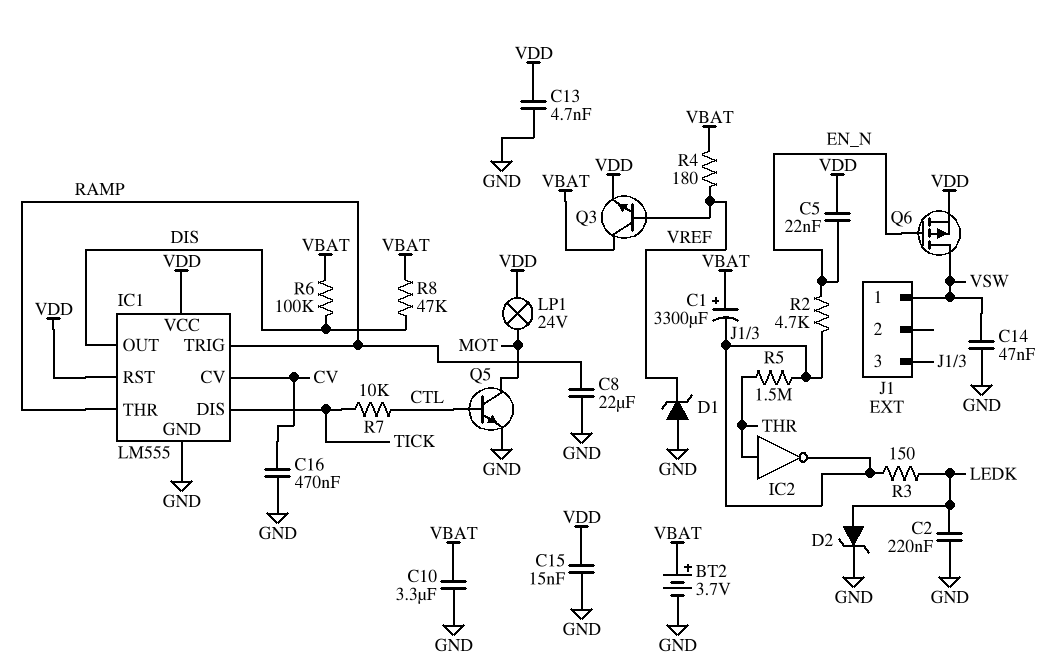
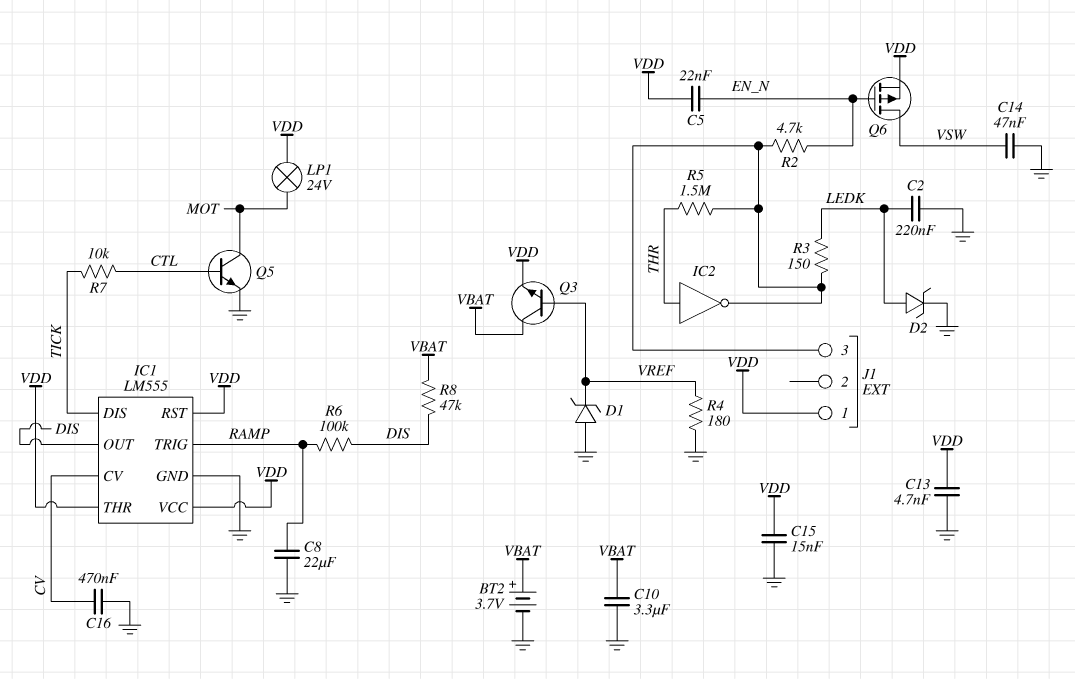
C1: 3300uF (plus VBAT, minus J1/3) -> none
IC1 pin THR: RAMP -> VDD
J1 pin 1: VSW -> VDD
R4: 180 (VBAT, VREF) -> 180 (GND, VREF)
R6: 100k (DIS, VBAT) -> 100k (DIS, RAMP)

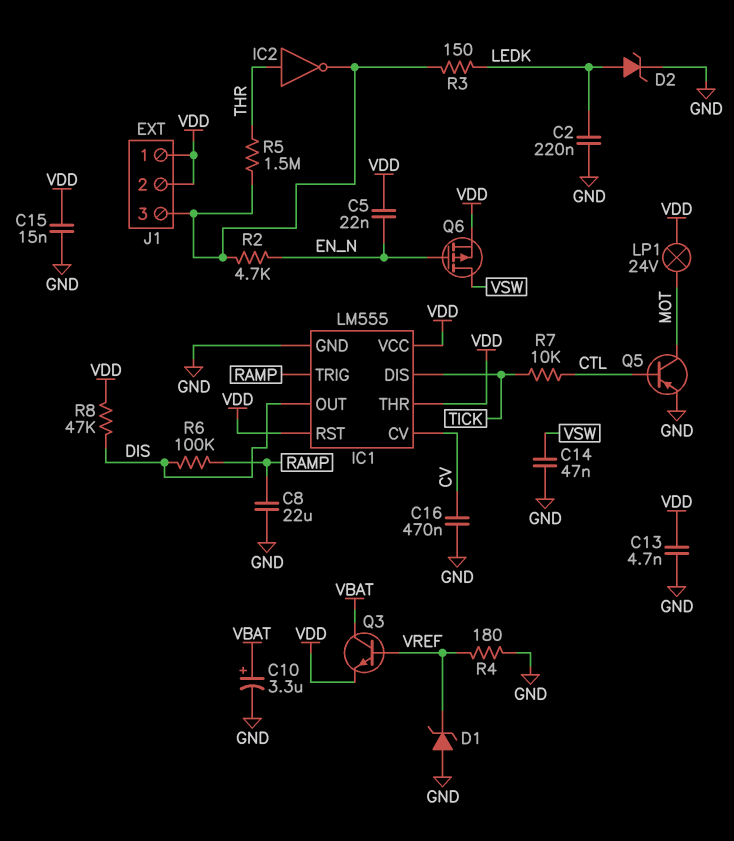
BT2: 3.7V (plus VBAT, minus GND) -> none
C10: 3.3uF (GND, VBAT) -> 3.3uF (plus VBAT, minus GND)
J1 pin 2: none -> VDD
Q5: NPN (B CTL, C MOT, E GND) -> PNP (B CTL, C MOT, E GND)
R8: 47k (DIS, VBAT) -> 47k (DIS, VDD)

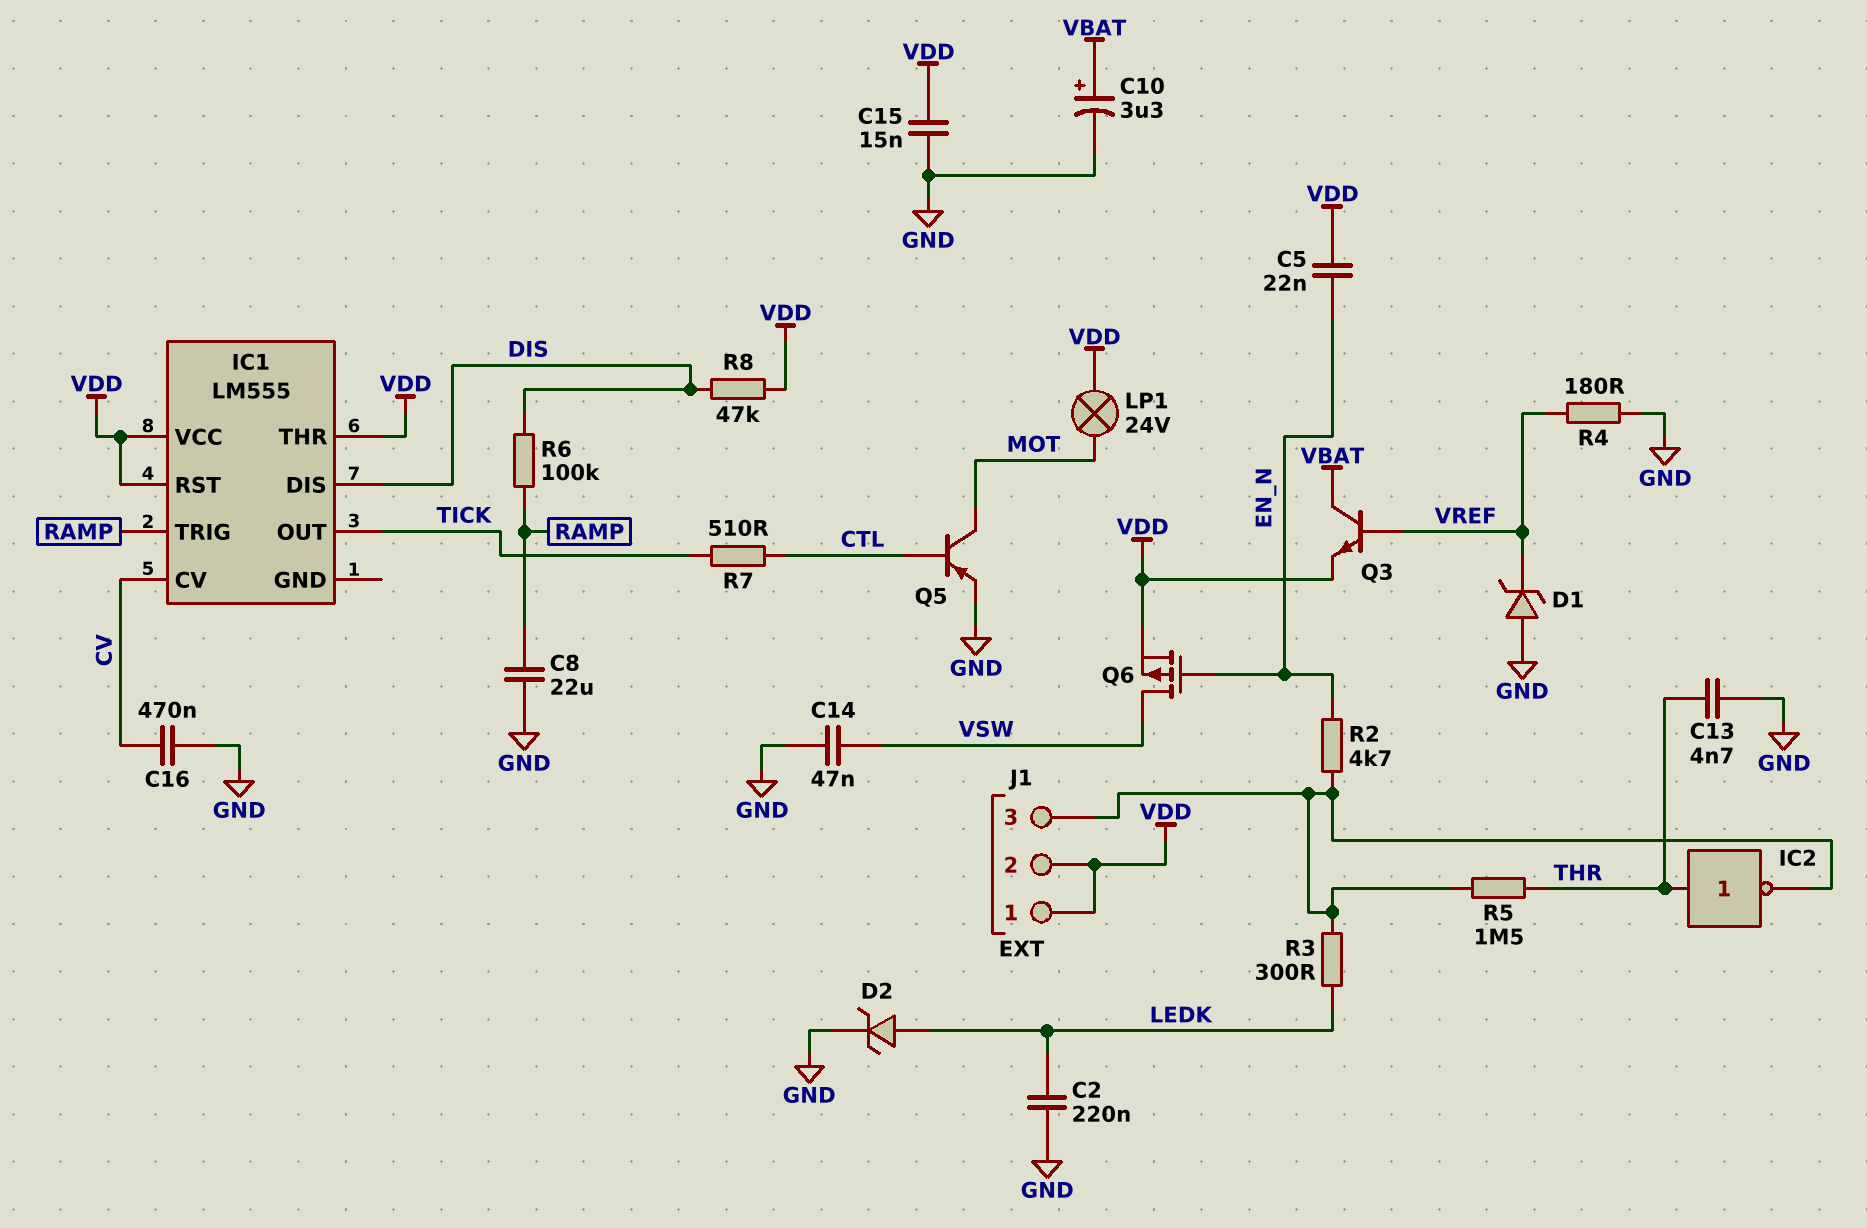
C13: 4.7nF (GND, VDD) -> 4.7nF (GND, THR)
IC1 pin DIS: TICK -> DIS
IC1 pin GND: GND -> none
IC1 pin OUT: DIS -> TICK
R3: 150 (J1/3, LEDK) -> 300 (J1/3, LEDK)
R7: 10k (CTL, TICK) -> 510 (CTL, TICK)

